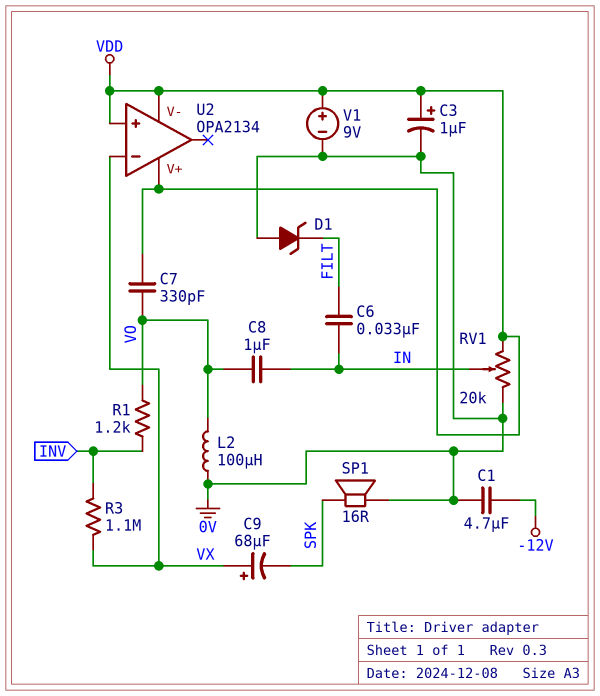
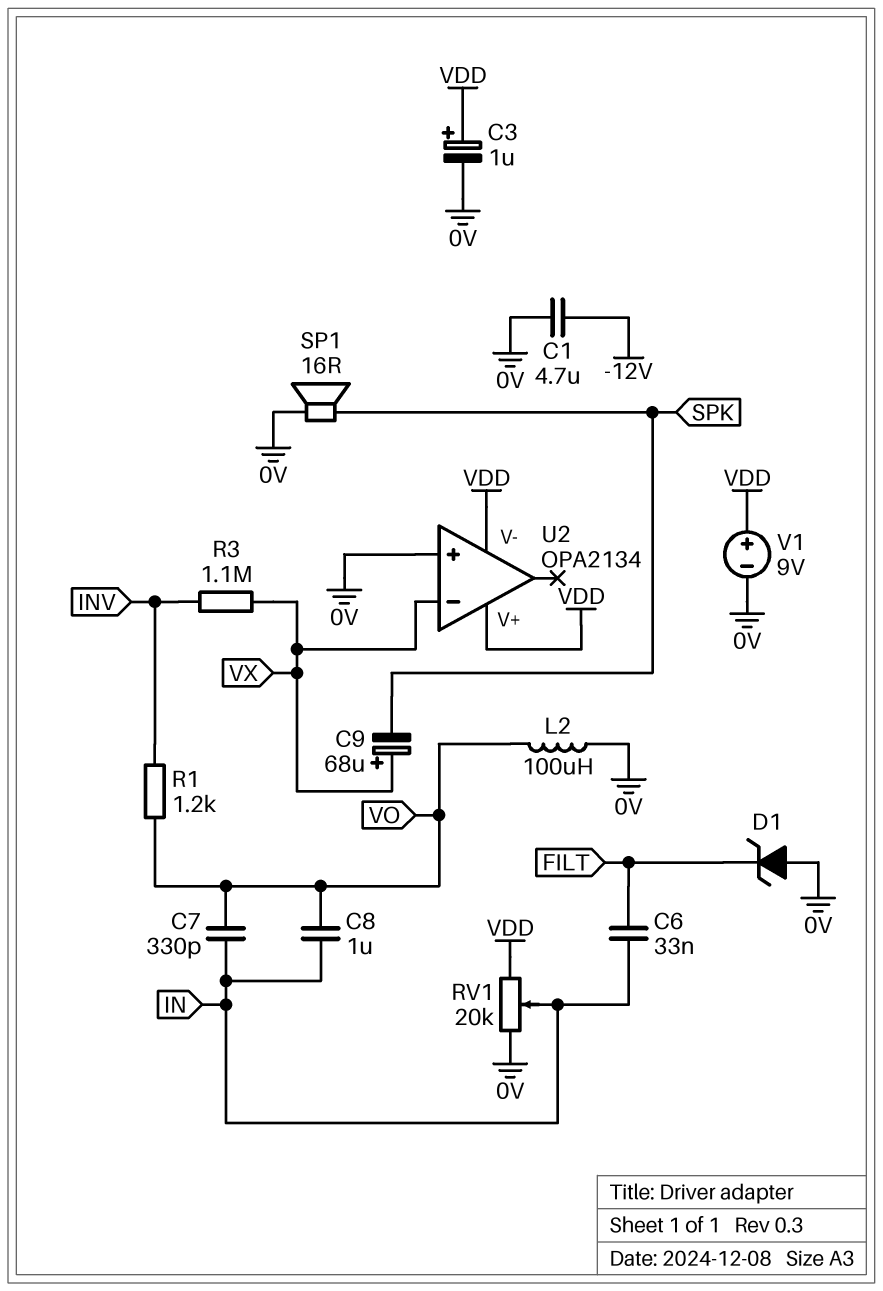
C7: 330pF (VDD, VO) -> 330pF (IN, VO)
U2 pin in+: VDD -> 0V

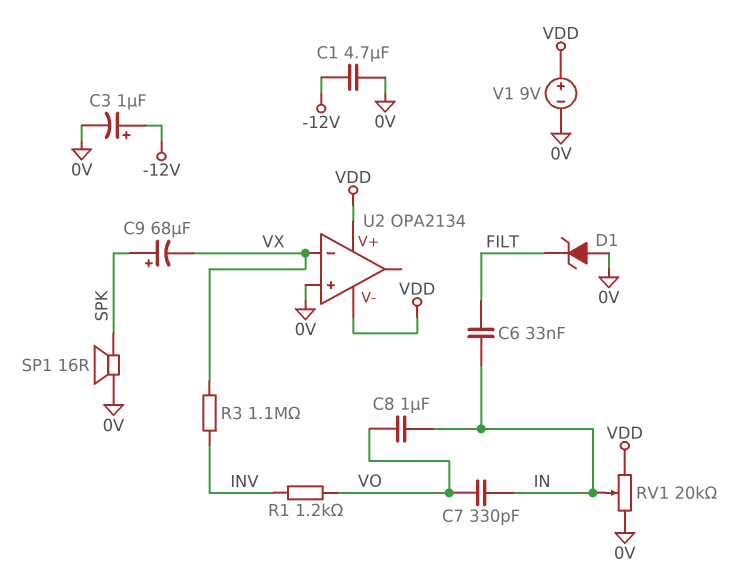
C3: 1uF (plus VDD, minus 0V) -> 1uF (plus -12V, minus 0V)
C9: 68uF (plus VX, minus SPK) -> 68uF (plus SPK, minus VX)
L2: 100uH (0V, VO) -> none

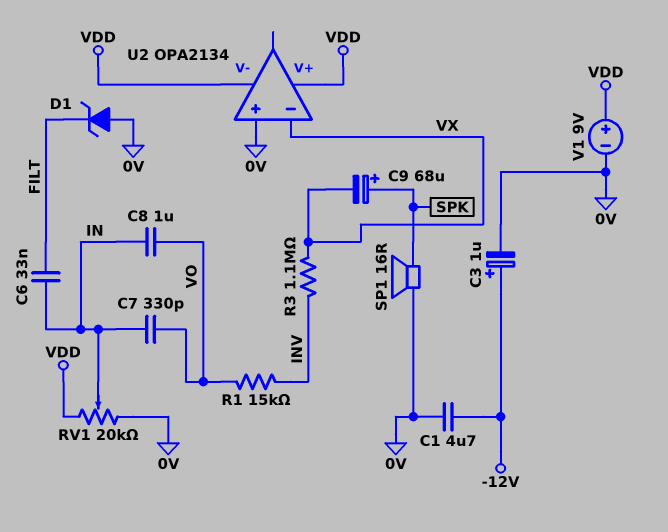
R1: 1.2k (INV, VO) -> 15k (INV, VO)

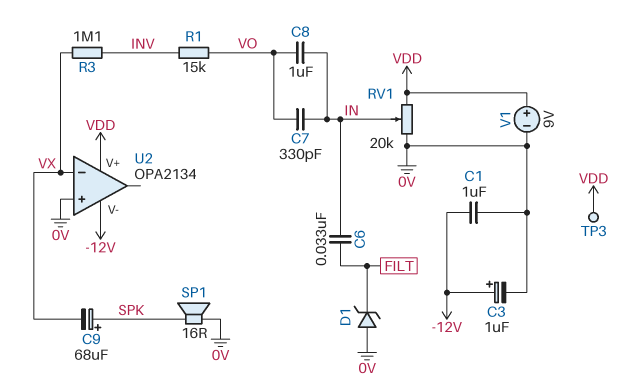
C1: 4.7uF (-12V, 0V) -> 1uF (-12V, 0V)
TP3: none -> test point (VDD)
U2 pin V-: VDD -> -12V

